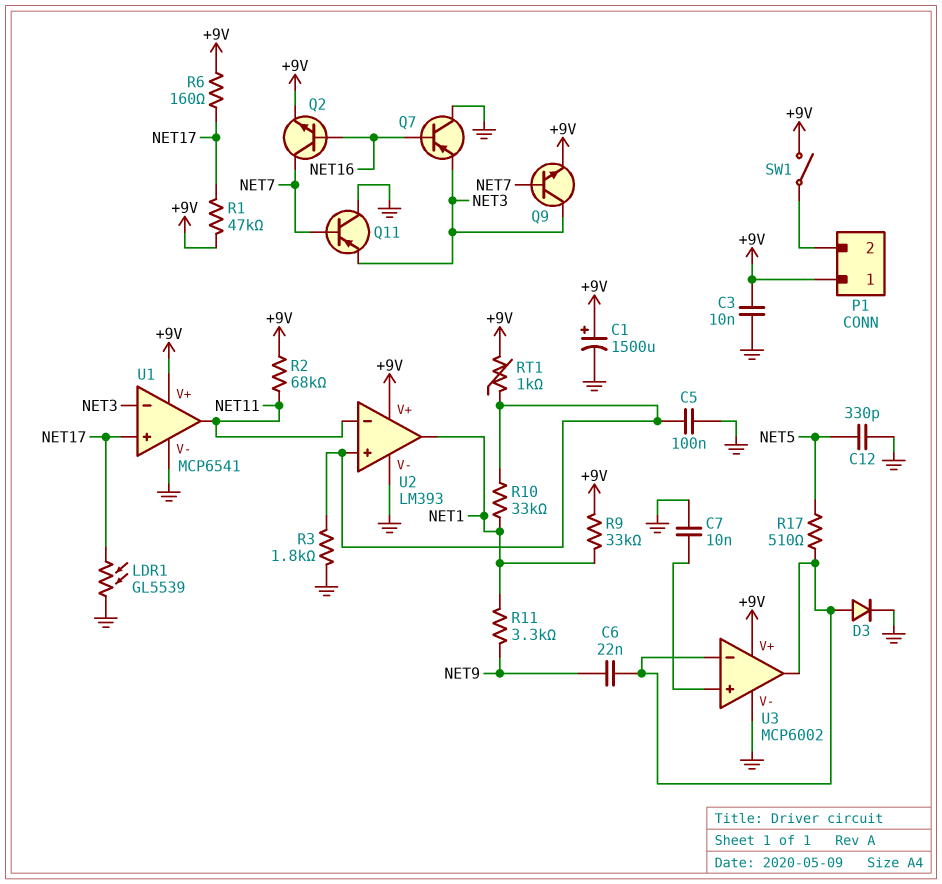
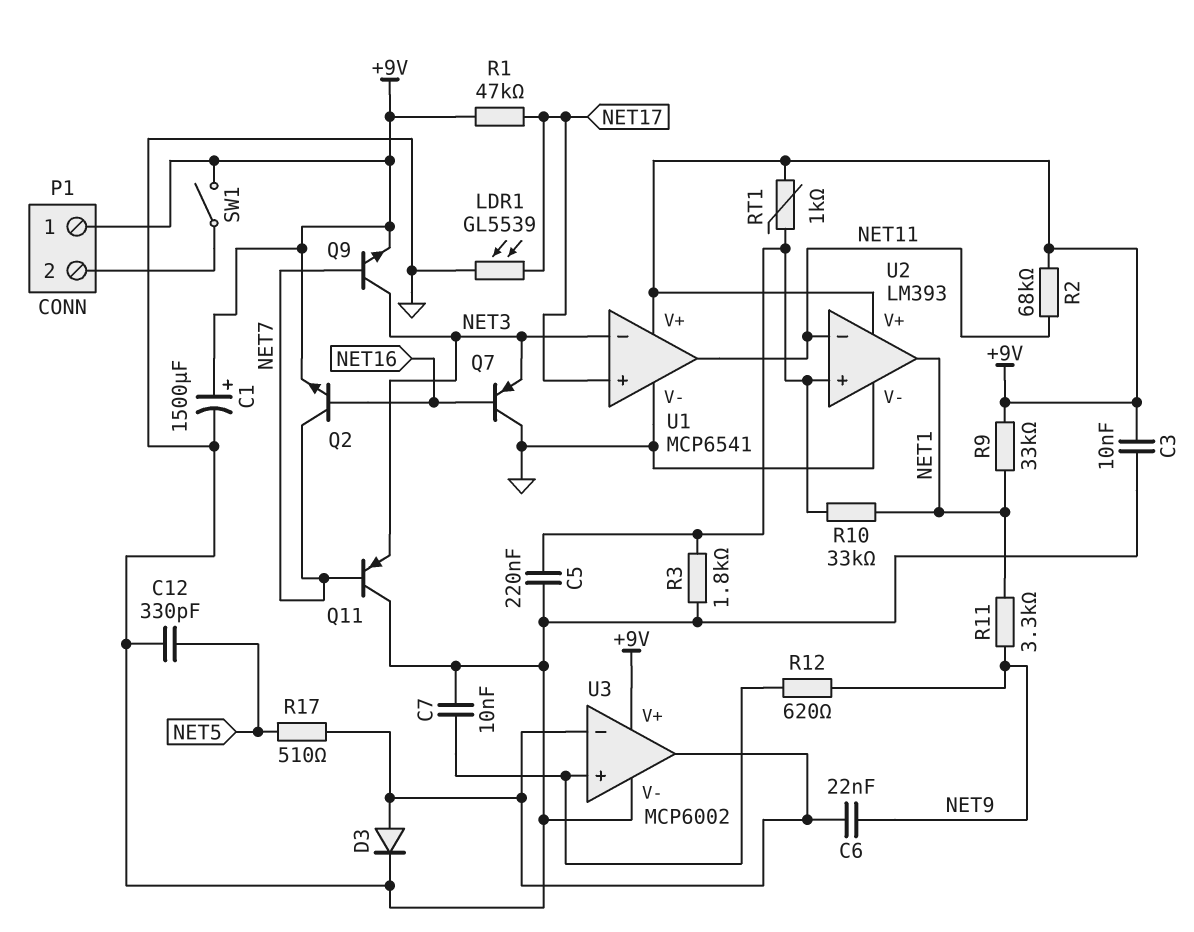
C5: 100nF (GND, U2/in+) -> 220nF (GND, U2/in+)
R6: 160 (+9V, NET17) -> none
R12: none -> 620 (NET9, U3/in+)

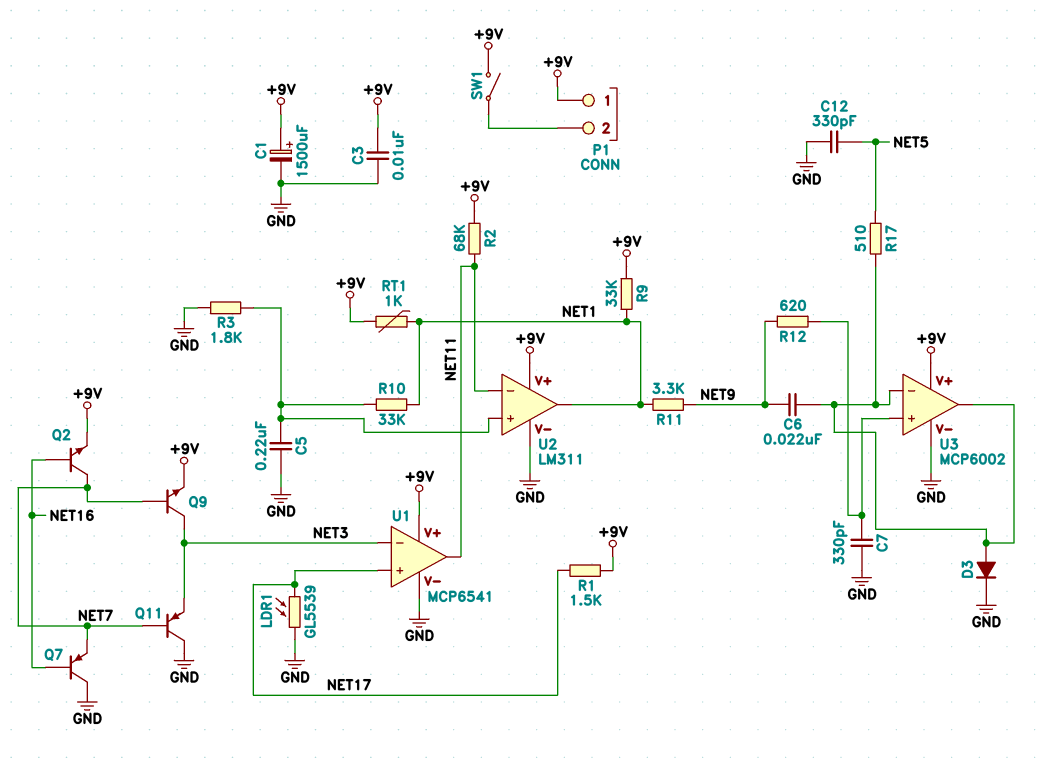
C7: 10nF (GND, U3/in+) -> 330pF (GND, U3/in+)
Q7: PNP (B NET16, C GND, E NET3) -> PNP (B NET16, C GND, E NET7)
R1: 47k (+9V, NET17) -> 1.5k (+9V, NET17)
RT1: 1k (+9V, U2/in+) -> 1k (+9V, NET1)
U2: LM393 -> LM311

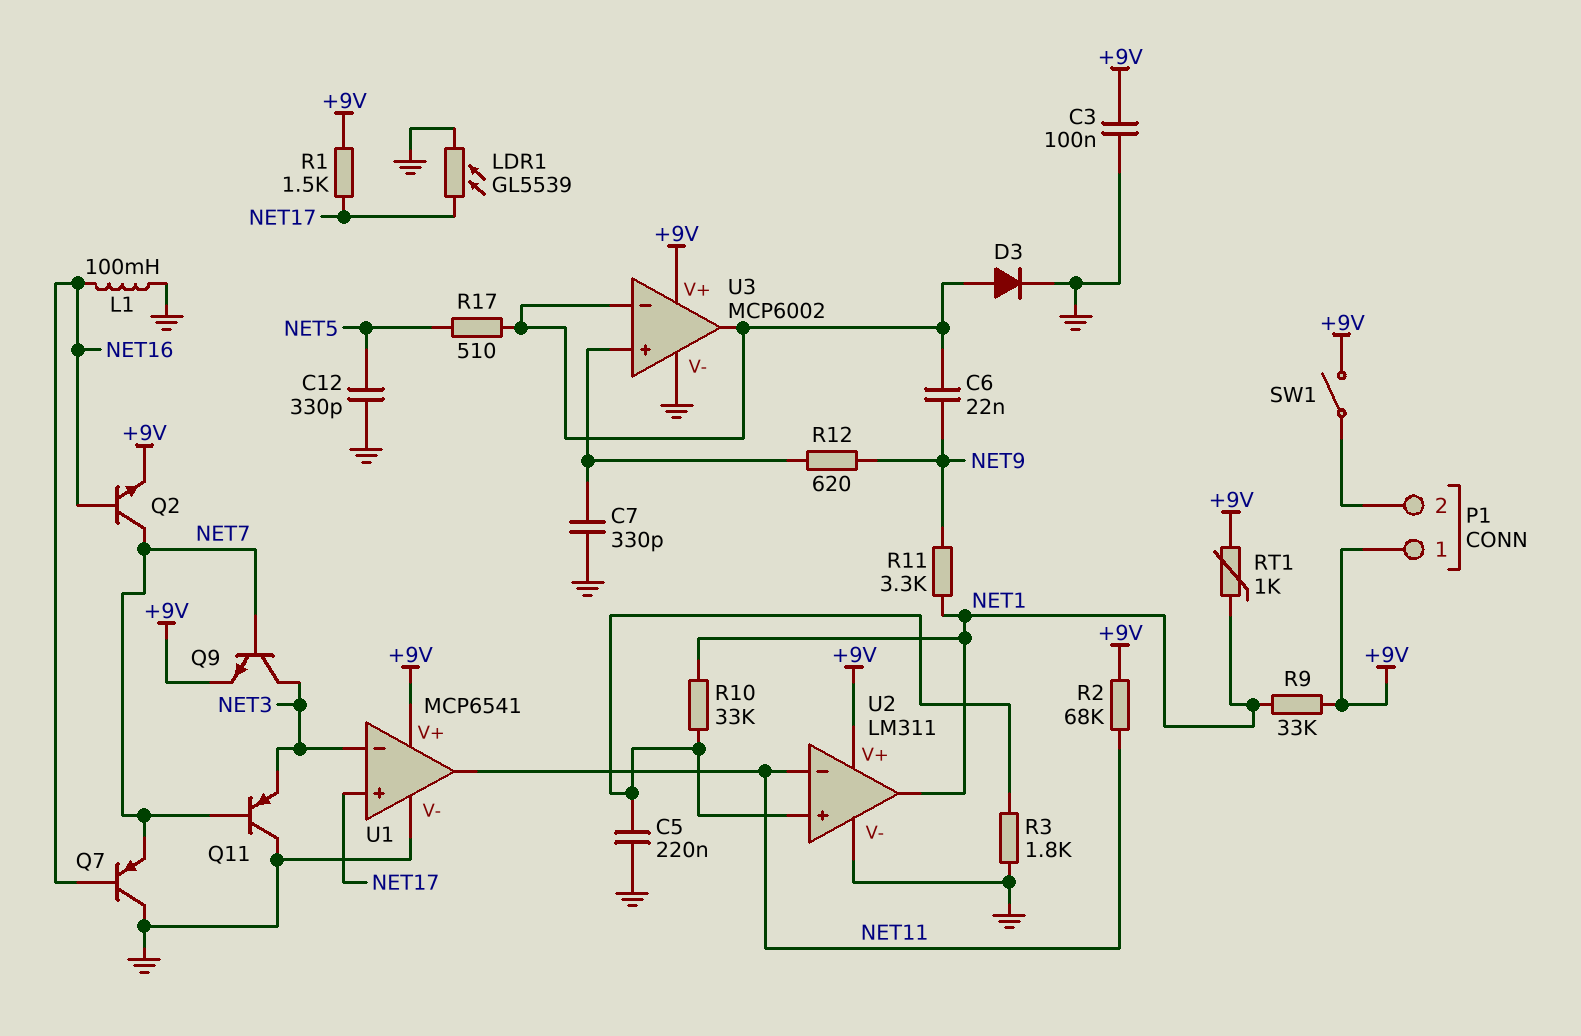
C1: 1500uF (plus +9V, minus GND) -> none
C3: 10nF (+9V, GND) -> 100nF (+9V, GND)
L1: none -> 100mH (GND, NET16)

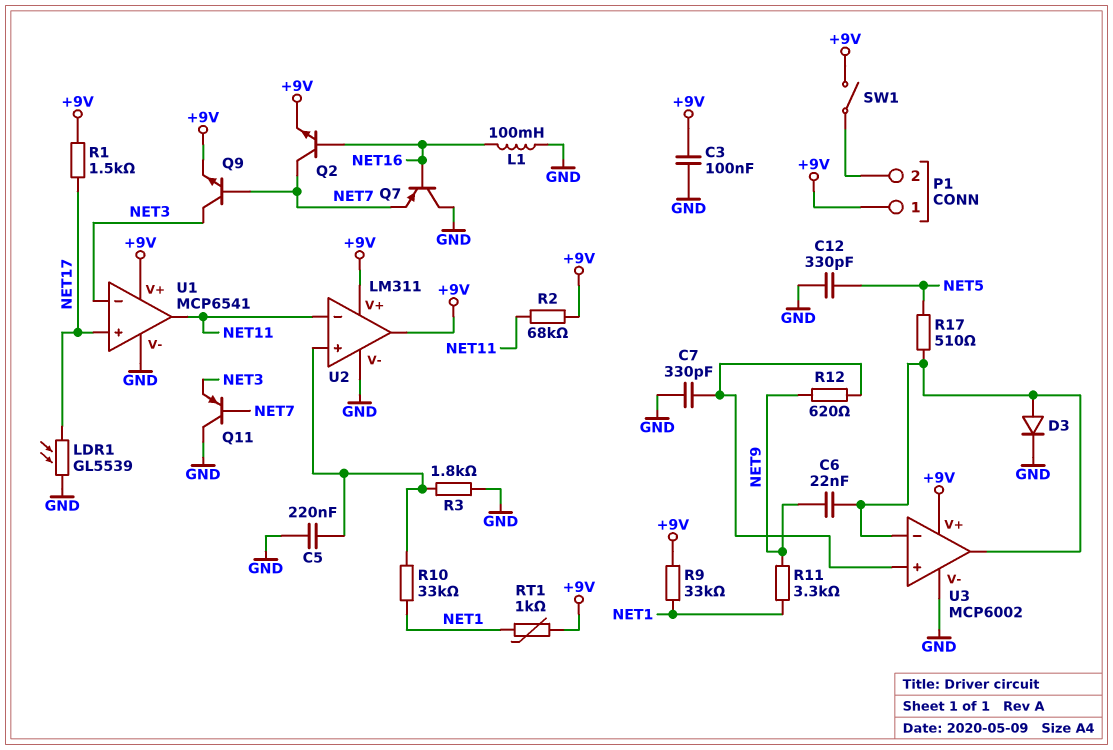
U2 pin out: NET1 -> +9V

